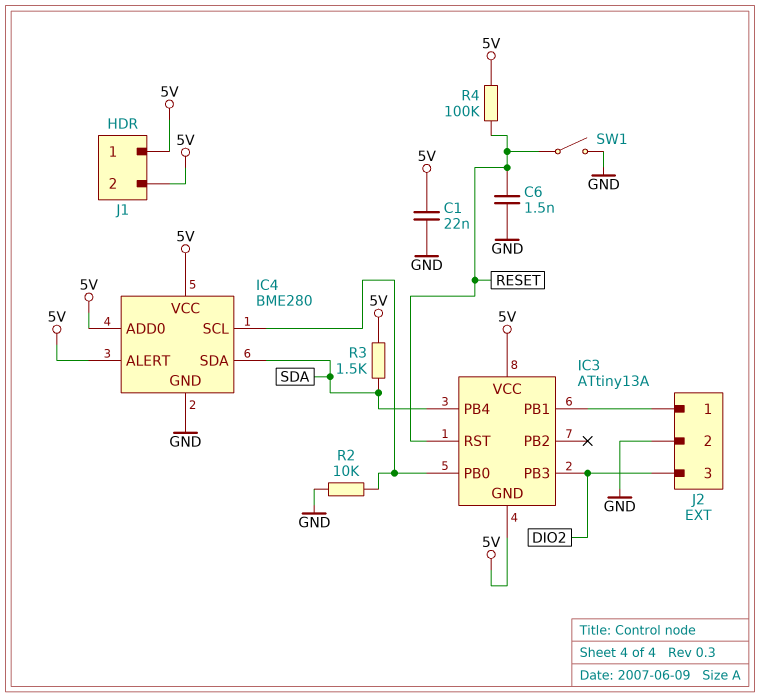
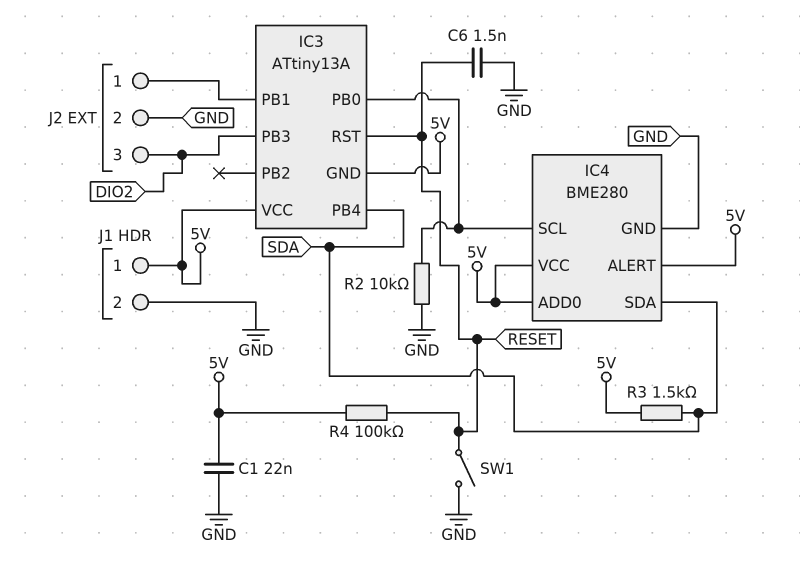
J1 pin 2: 5V -> GND

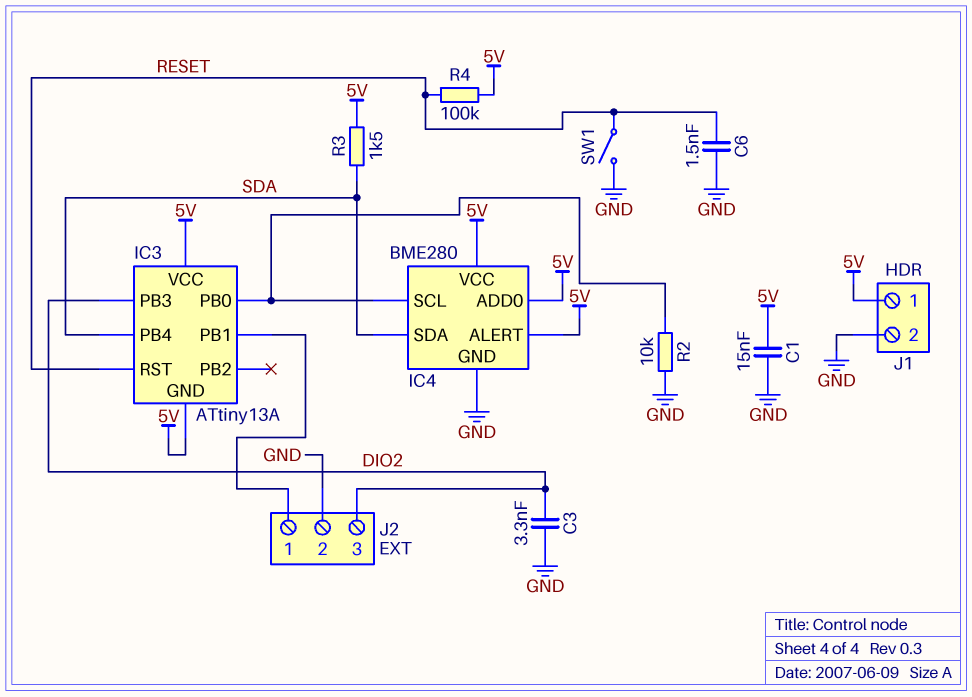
C1: 22nF (5V, GND) -> 15nF (5V, GND)
C3: none -> 3.3nF (DIO2, GND)

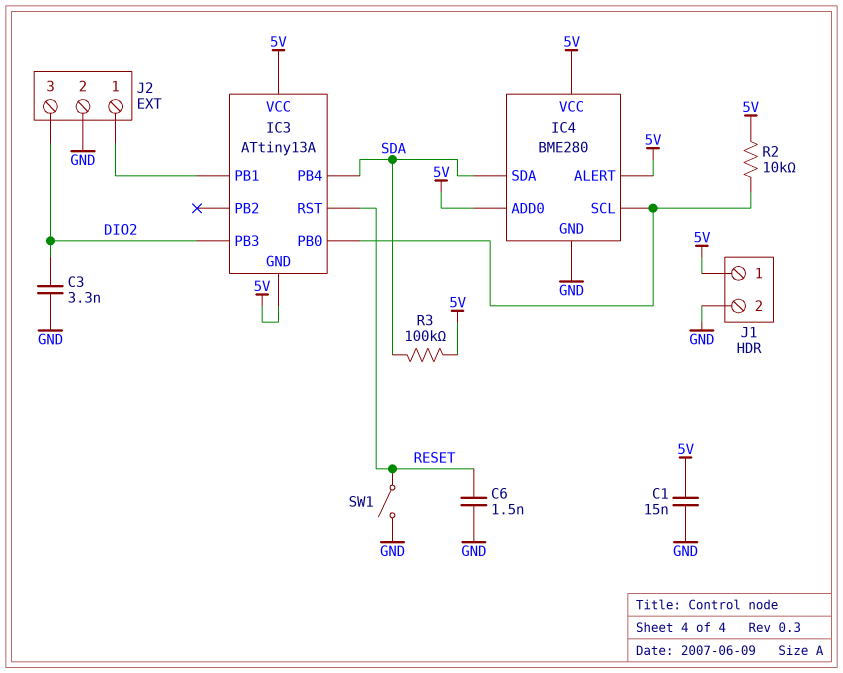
R2: 10k (GND, IC3/PB0) -> 10k (5V, IC3/PB0)
R3: 1.5k (5V, SDA) -> 100k (5V, SDA)
R4: 100k (5V, RESET) -> none

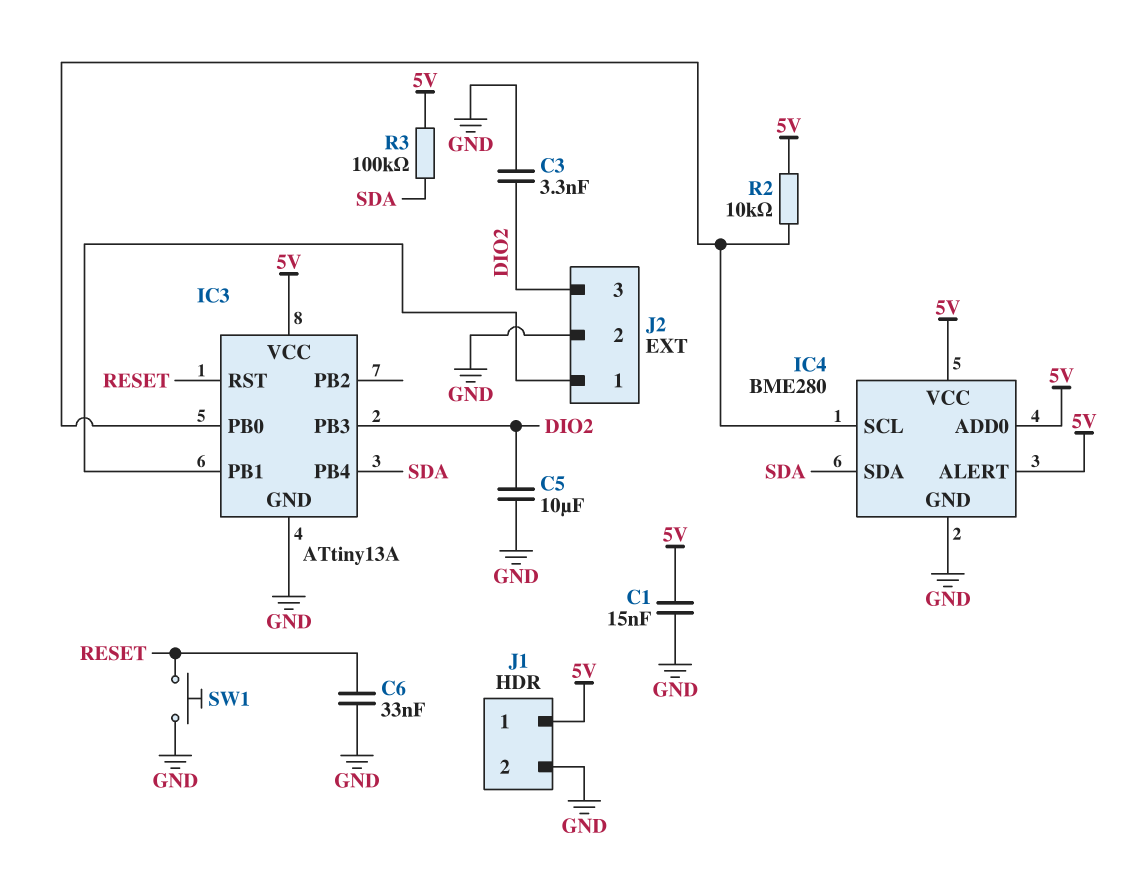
C5: none -> 10uF (DIO2, GND)
C6: 1.5nF (GND, RESET) -> 33nF (GND, RESET)
IC3 pin GND: 5V -> GND
SW1: switch (GND, RESET) -> button (GND, RESET)

